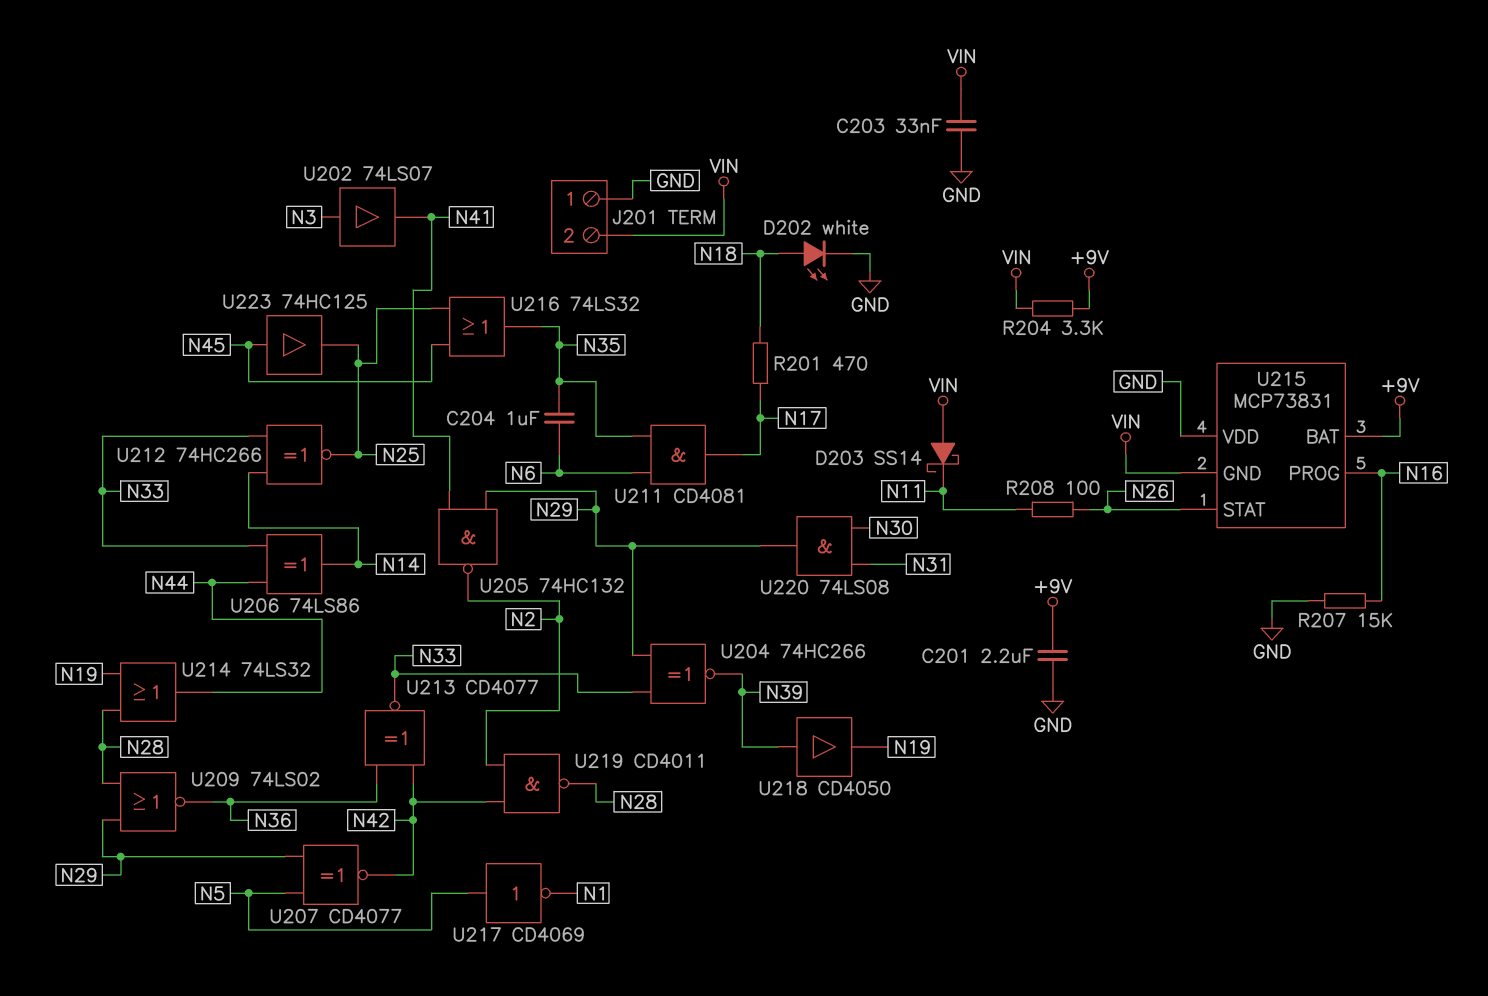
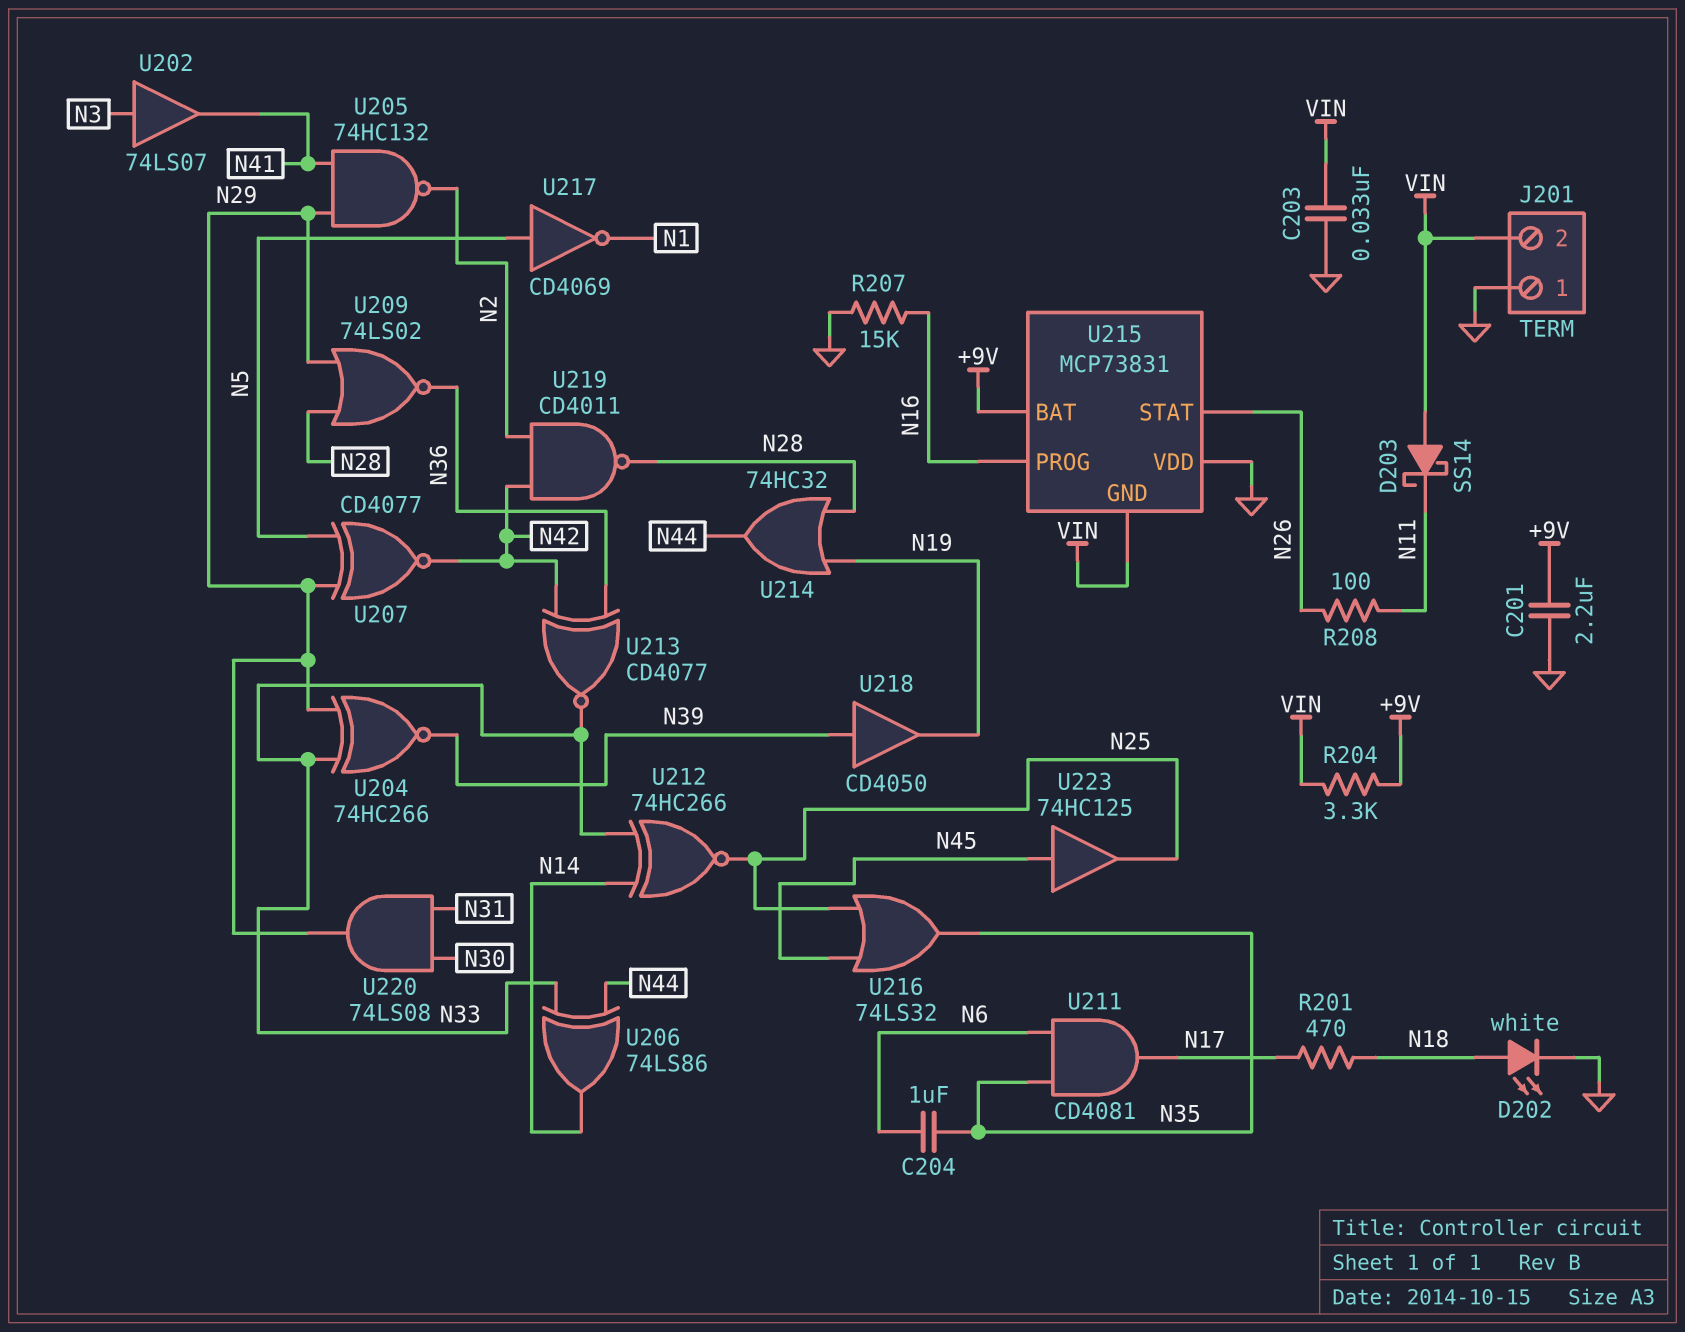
U214: OR 74LS32 (in N19, in N28, out N44) -> OR 74HC32 (in N19, in N28, out N44)

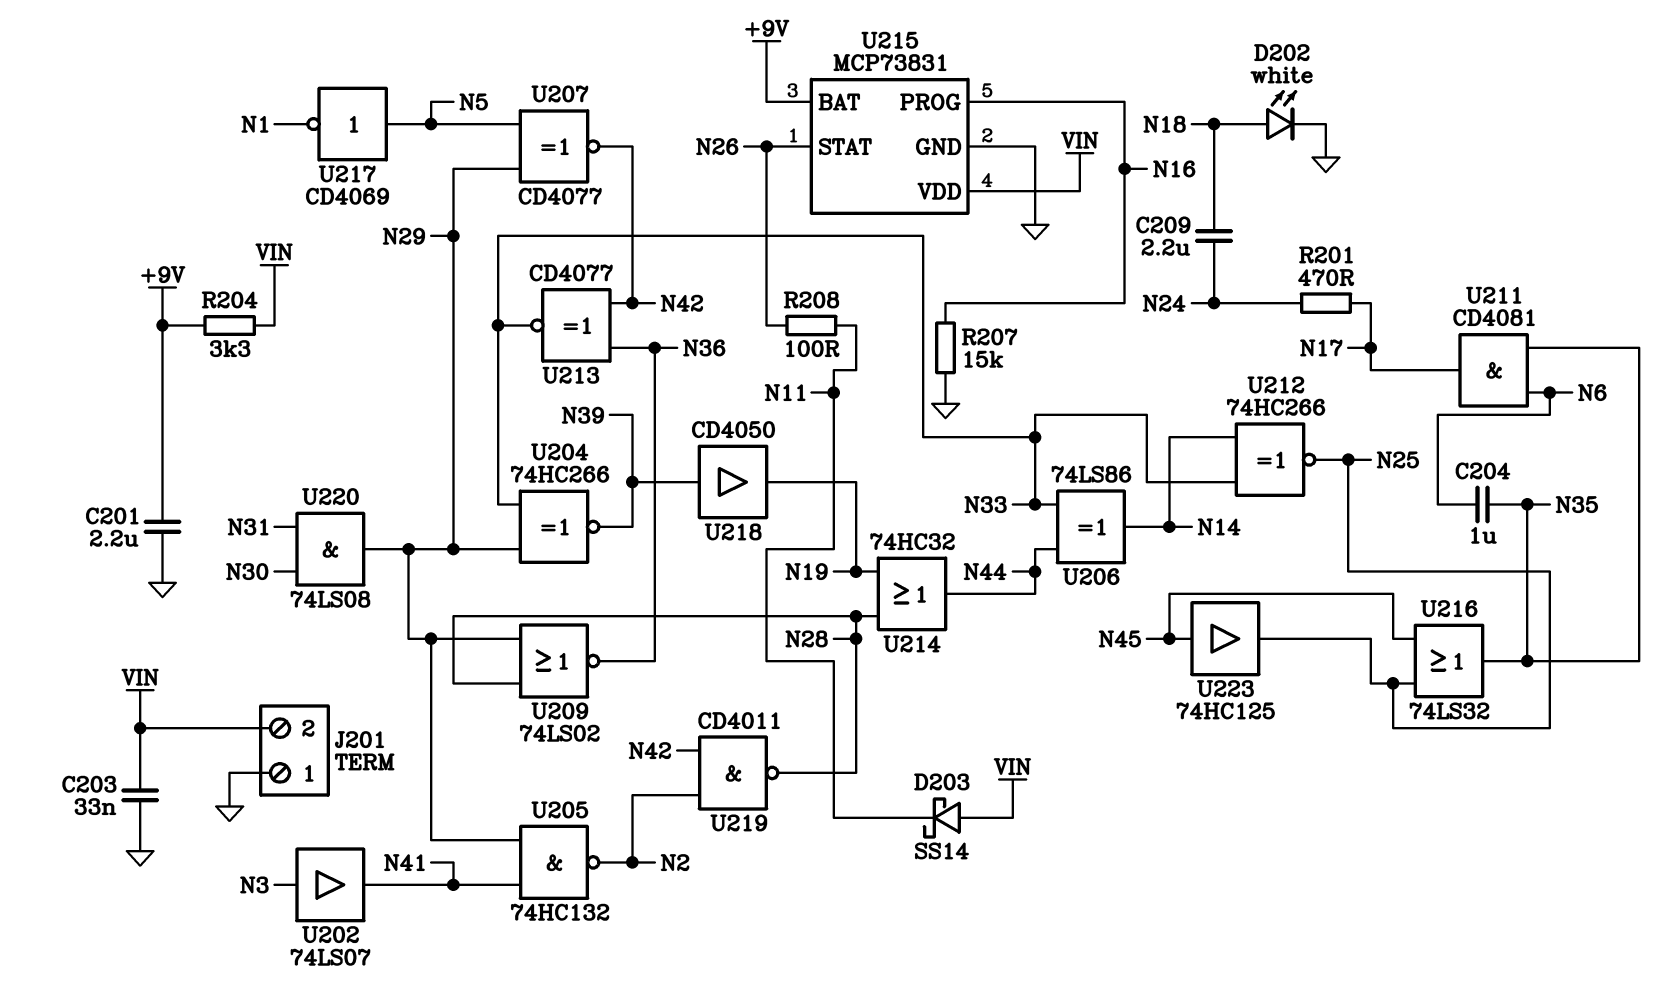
C209: none -> 2.2uF (N18, N24)
R201: 470 (N17, N18) -> 470 (N17, N24)
U215 pin GND: VIN -> GND
U215 pin VDD: GND -> VIN

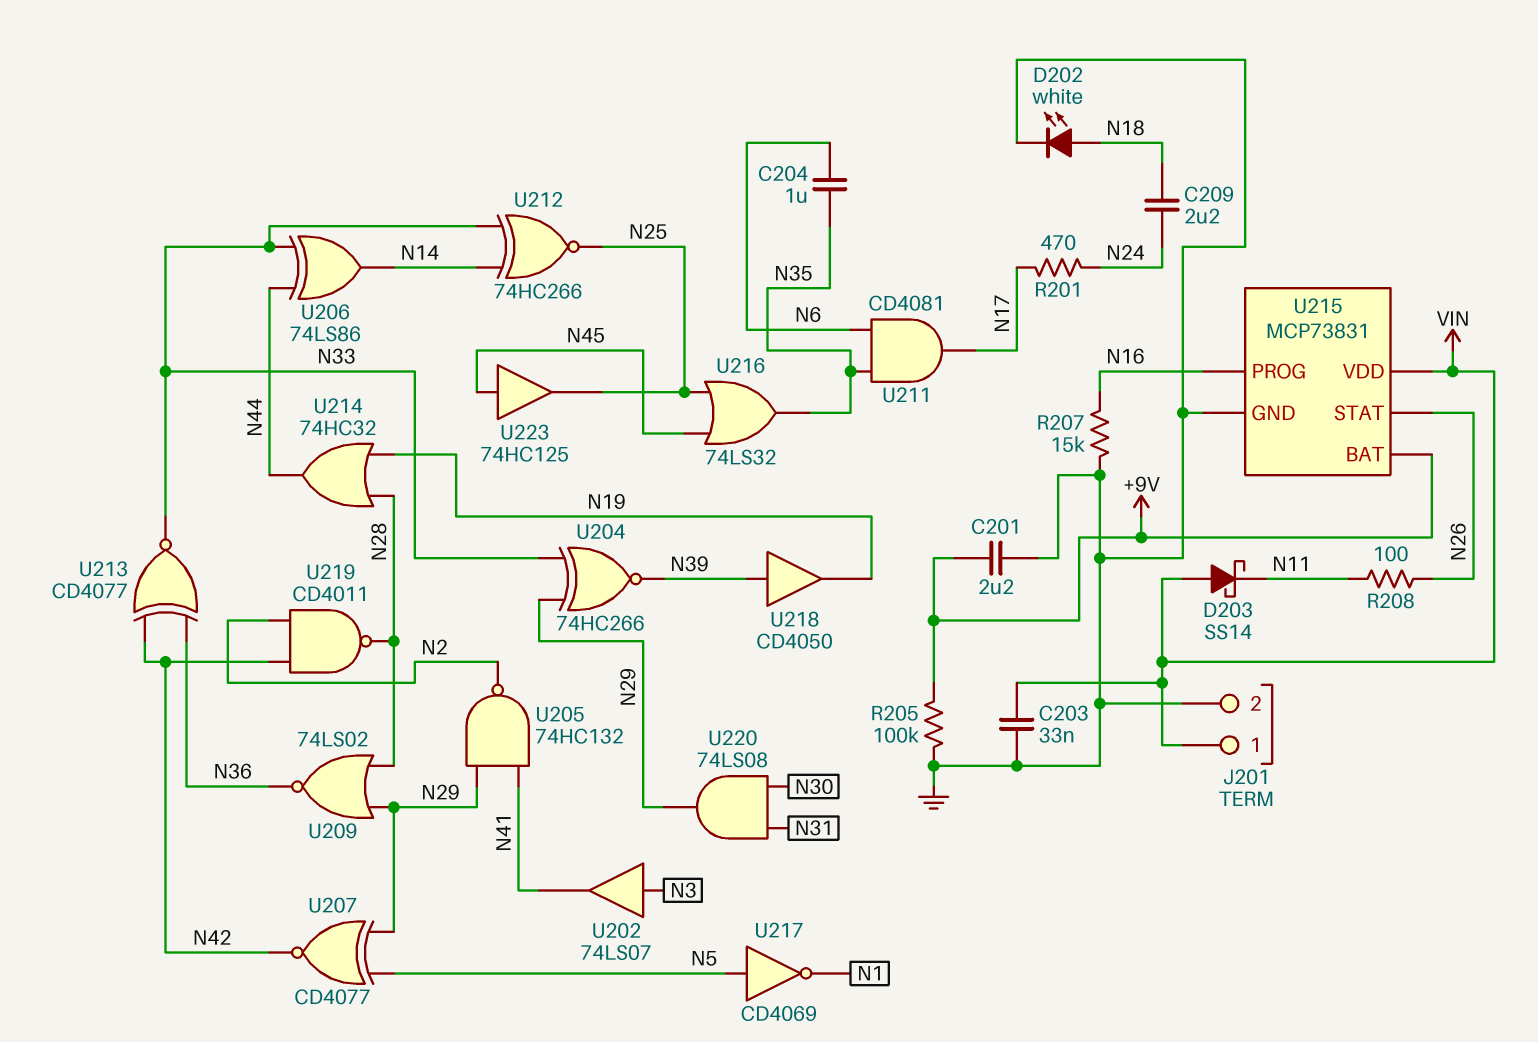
J201 pin 1: GND -> VIN
J201 pin 2: VIN -> GND
R204: 3.3k (+9V, VIN) -> none
R205: none -> 100k (+9V, GND)

